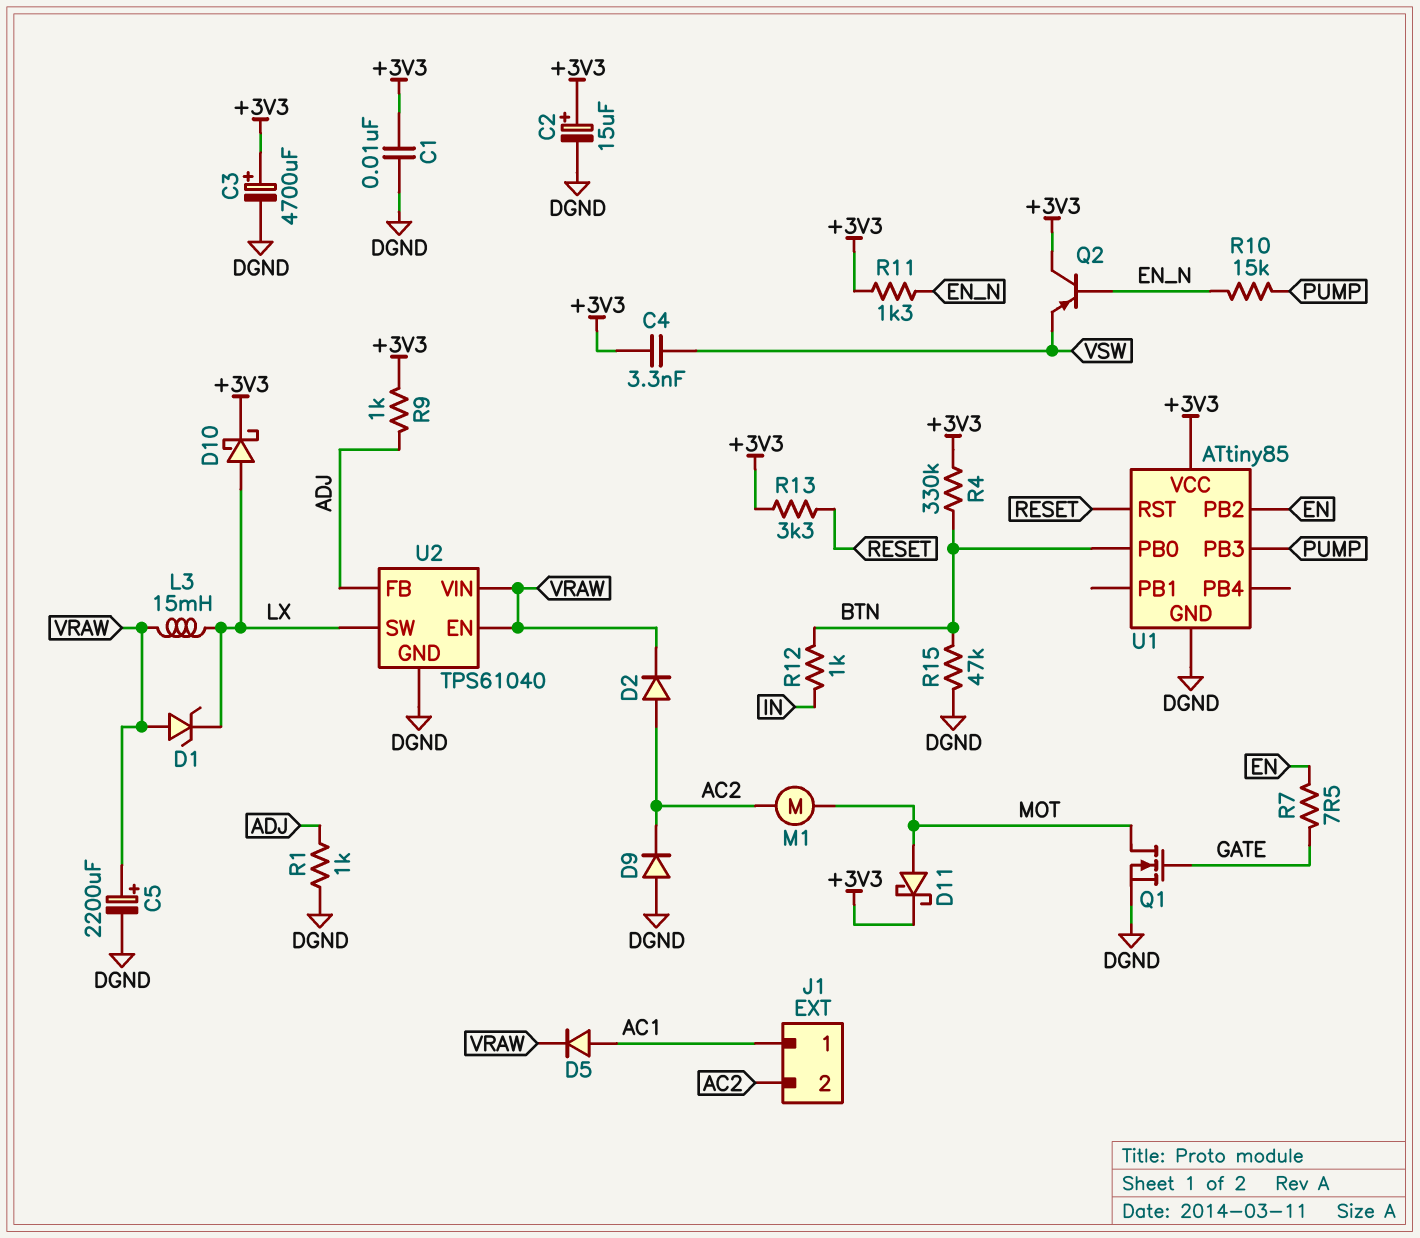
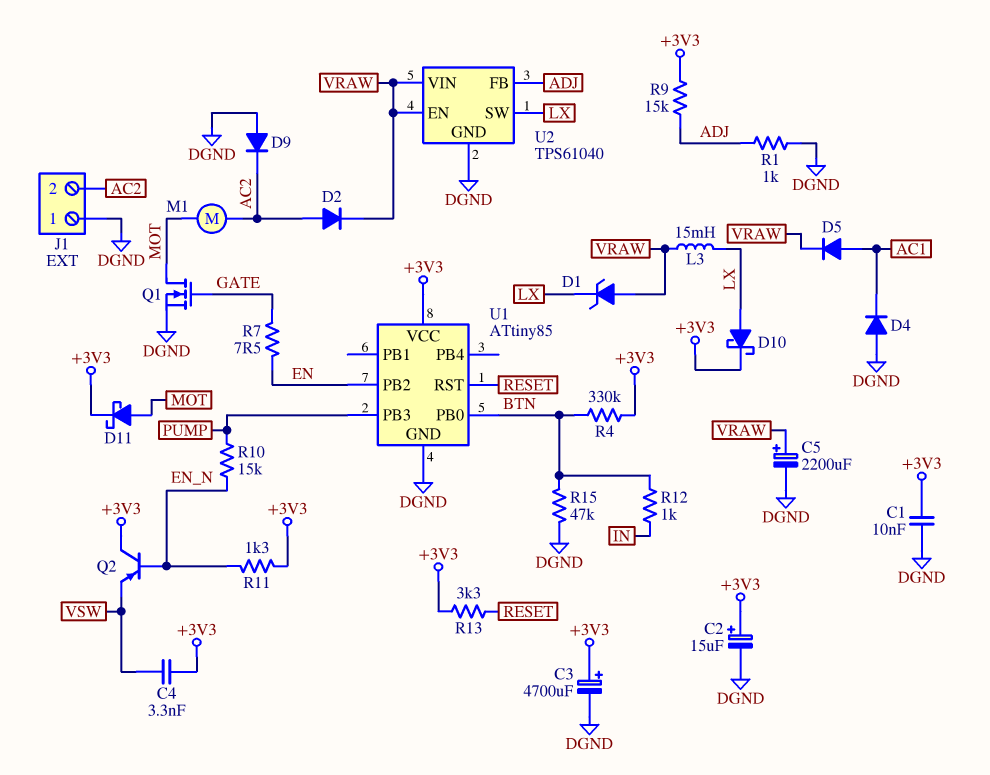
D4: none -> diode (A DGND, K AC1)
J1 pin 1: AC1 -> DGND
R9: 1k (+3V3, ADJ) -> 15k (+3V3, ADJ)

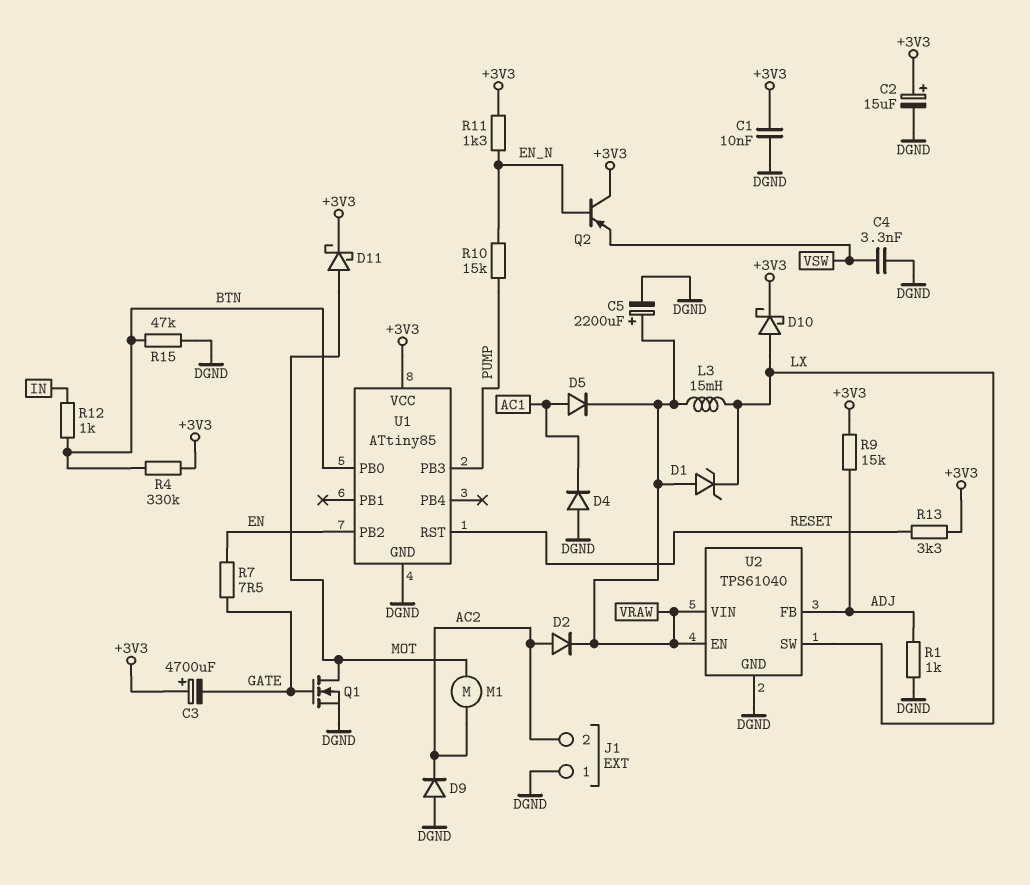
C3: 4700uF (plus +3V3, minus DGND) -> 4700uF (plus +3V3, minus GATE)
C4: 3.3nF (+3V3, VSW) -> 3.3nF (DGND, VSW)

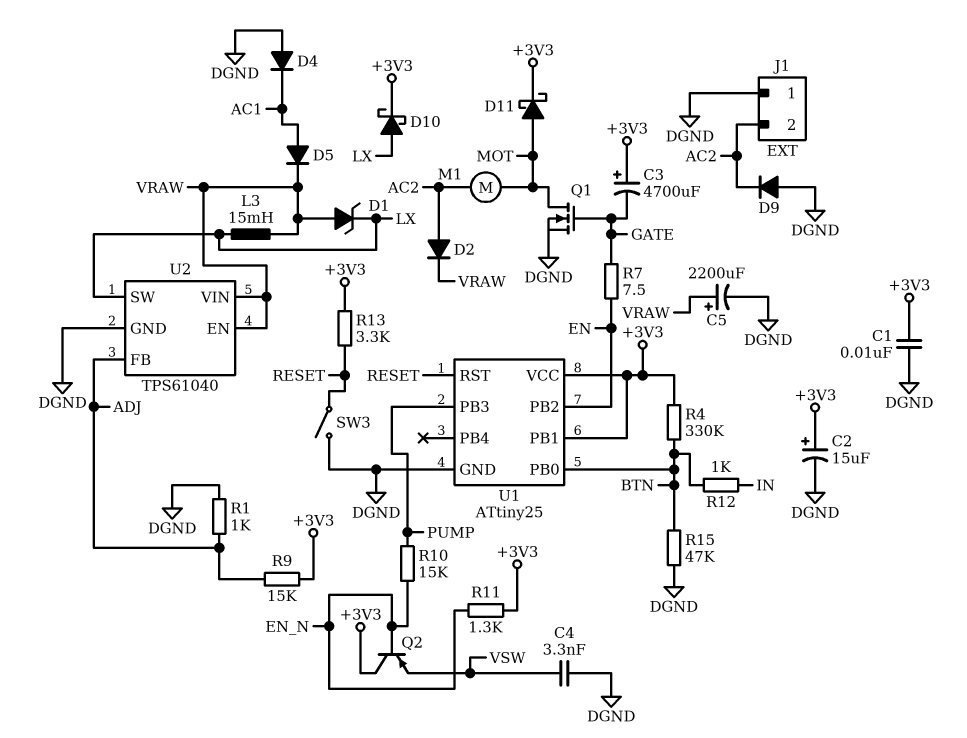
SW3: none -> switch (DGND, RESET)
U1: ATtiny85 -> ATtiny25
U1 pin PB1: none -> +3V3

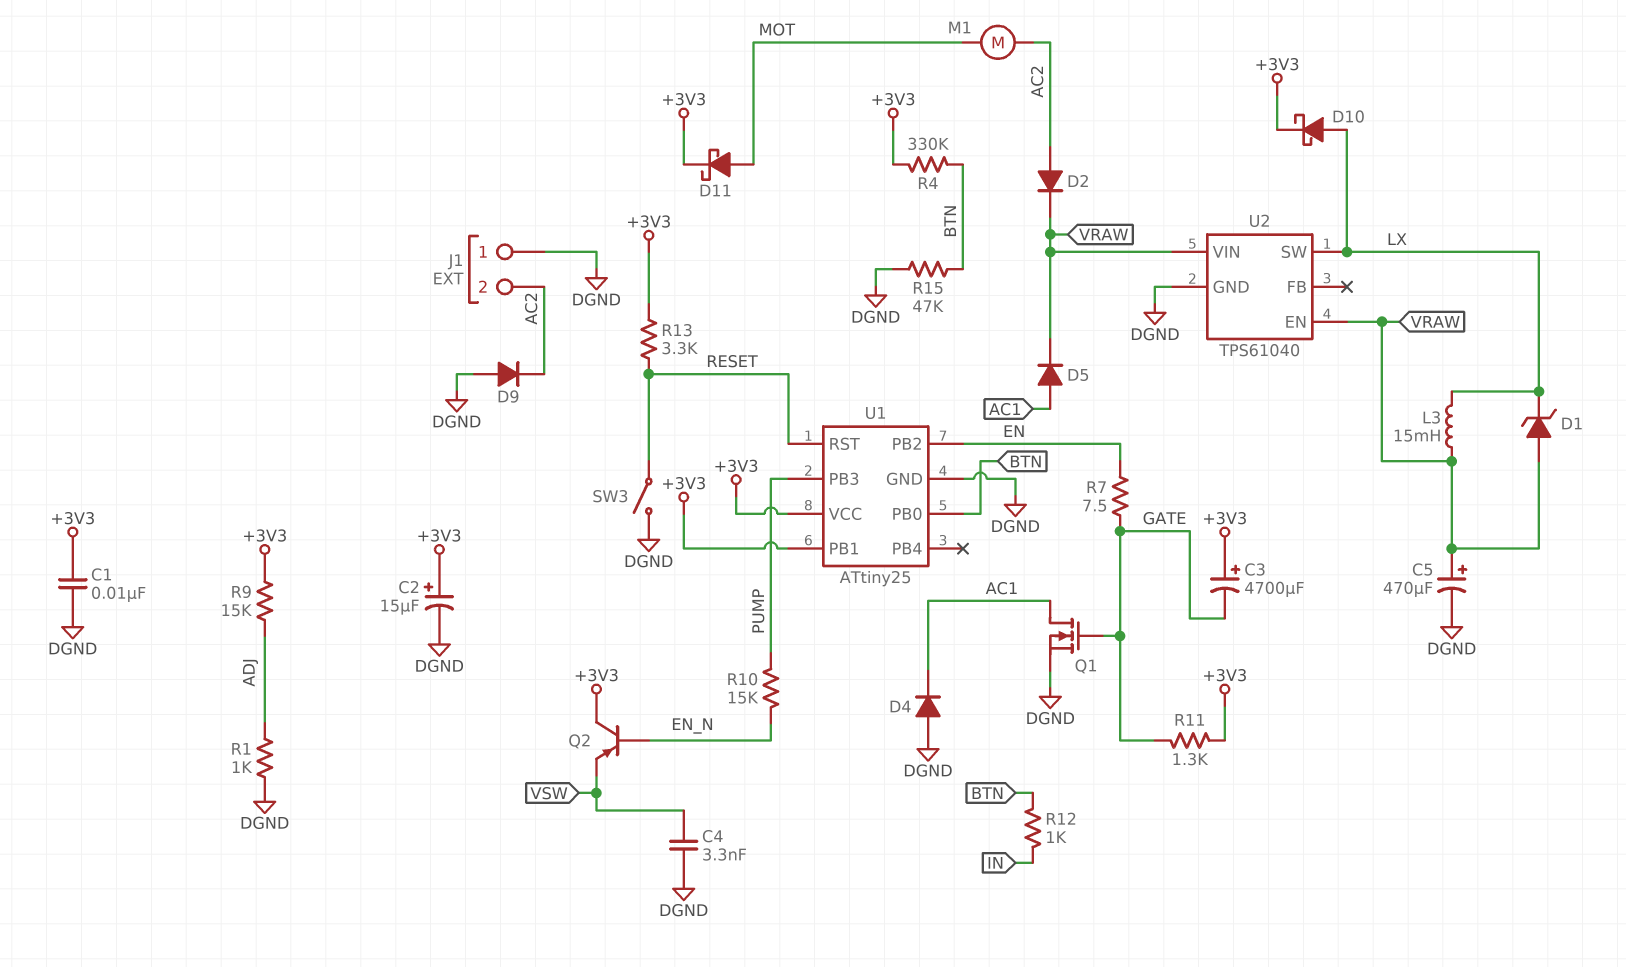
C5: 2200uF (plus VRAW, minus DGND) -> 470uF (plus VRAW, minus DGND)
Q1: NMOS (G GATE, D MOT, S DGND) -> NMOS (G GATE, D AC1, S DGND)
R11: 1.3k (+3V3, EN_N) -> 1.3k (+3V3, GATE)
U2 pin FB: ADJ -> none

